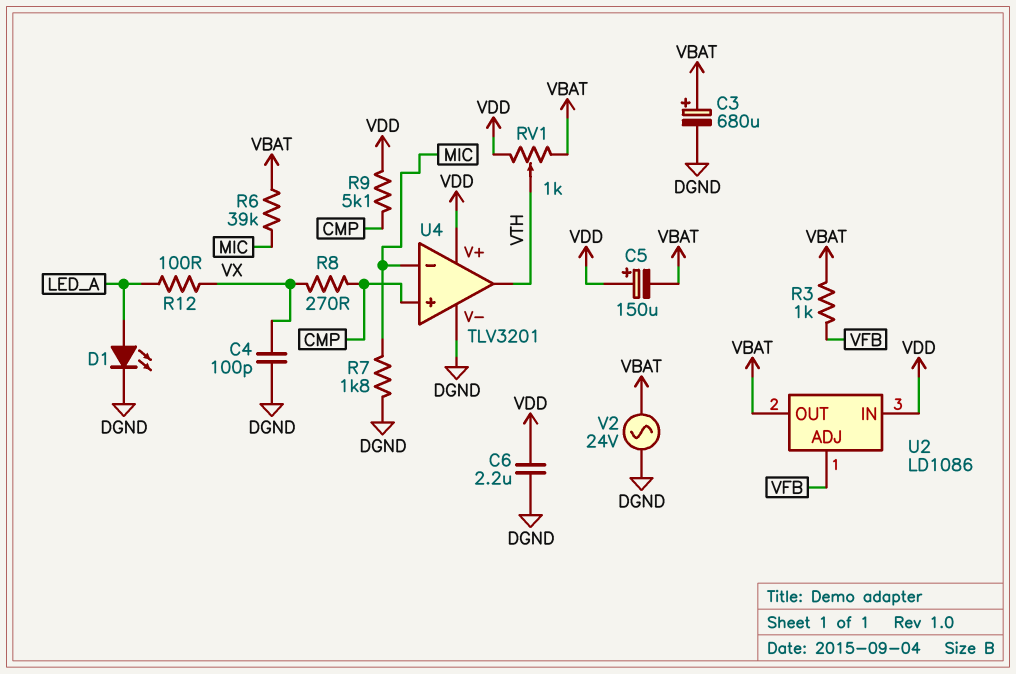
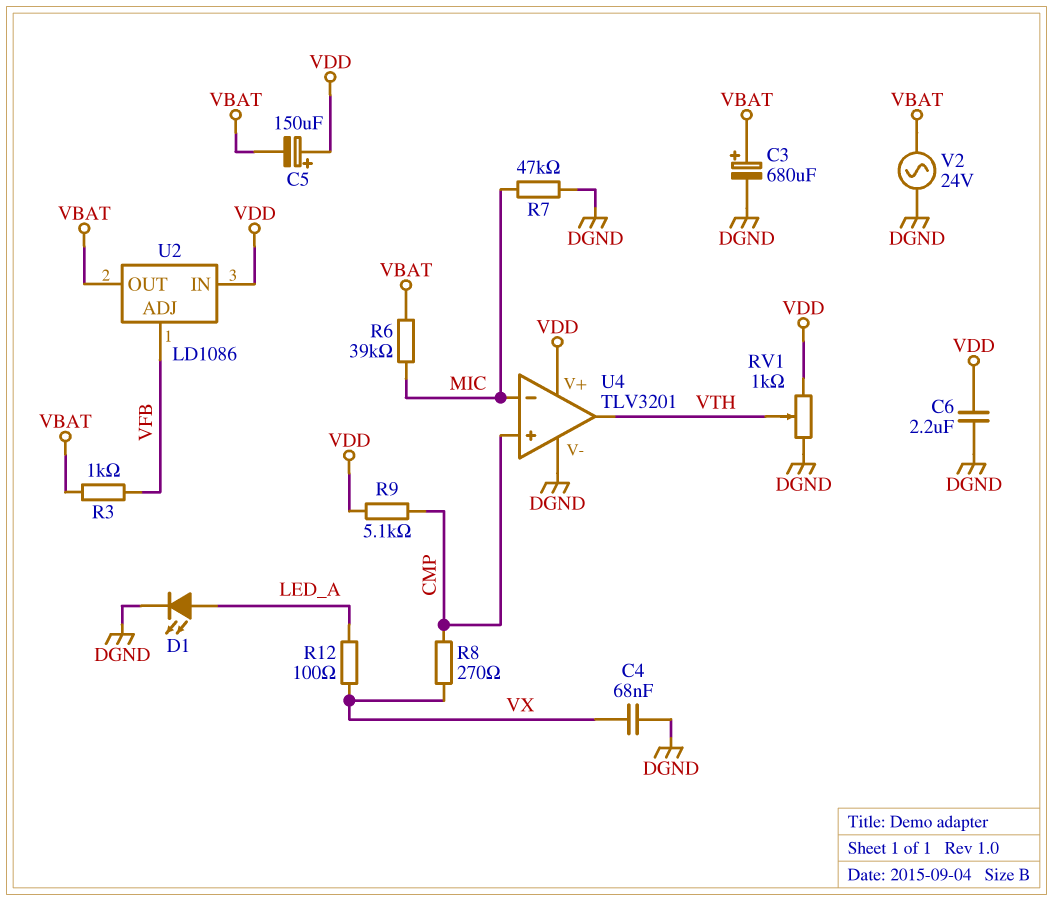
C4: 100pF (DGND, VX) -> 68nF (DGND, VX)
R7: 1.8k (DGND, MIC) -> 47k (DGND, MIC)
RV1: 1k (VBAT, VDD, wiper VTH) -> 1k (DGND, VDD, wiper VTH)

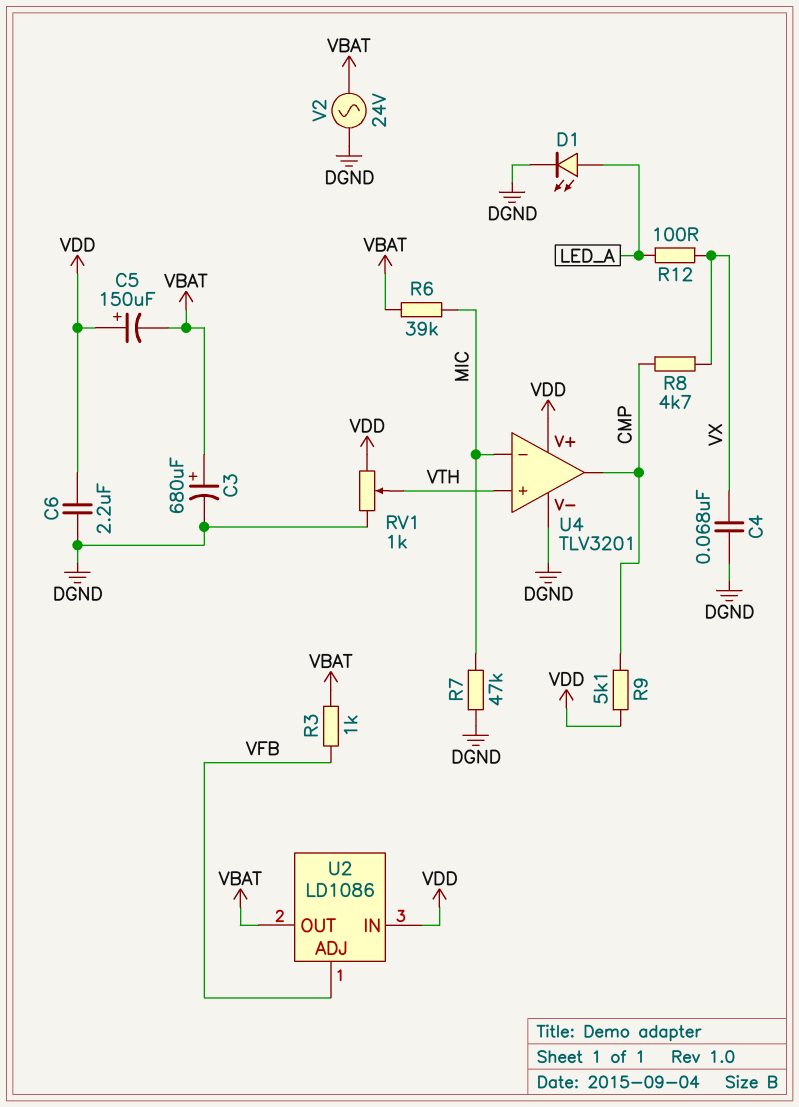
R8: 270 (CMP, VX) -> 4.7k (CMP, VX)
U4 pin in+: CMP -> VTH
U4 pin out: VTH -> CMP

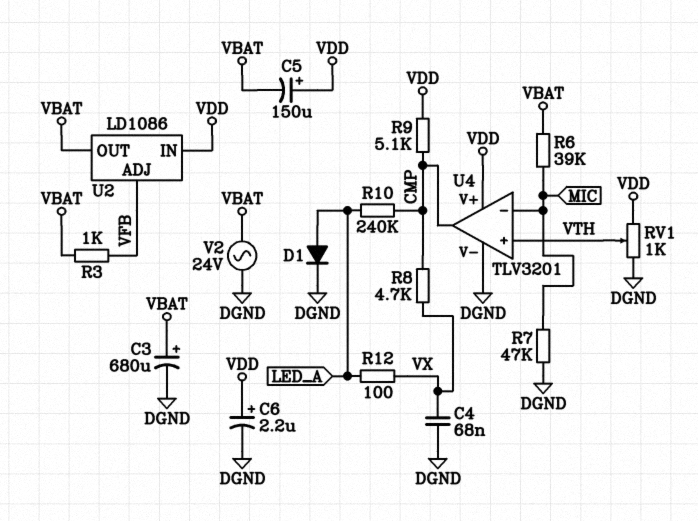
C6: 2.2uF (DGND, VDD) -> 2.2uF (plus VDD, minus DGND)
D1: LED (A LED_A, K DGND) -> diode (A LED_A, K DGND)
R10: none -> 240k (CMP, LED_A)

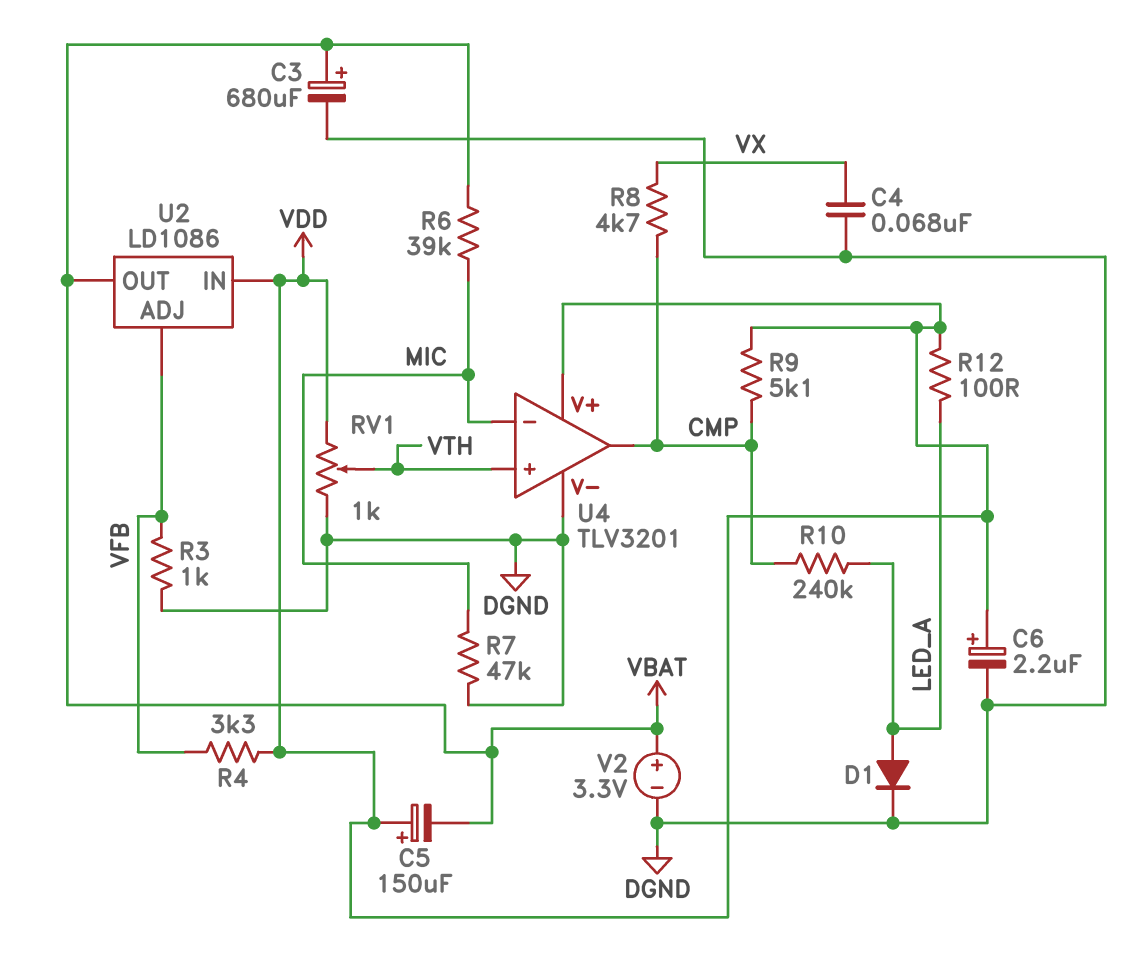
R3: 1k (VBAT, VFB) -> 1k (DGND, VFB)
R4: none -> 3.3k (VDD, VFB)
R12: 100 (LED_A, VX) -> 100 (LED_A, VDD)
V2: AC 24V (DGND, VBAT) -> 3.3V (plus VBAT, minus DGND)

